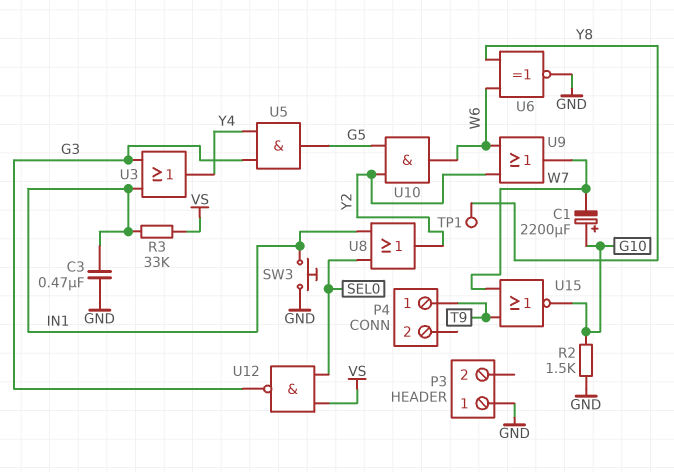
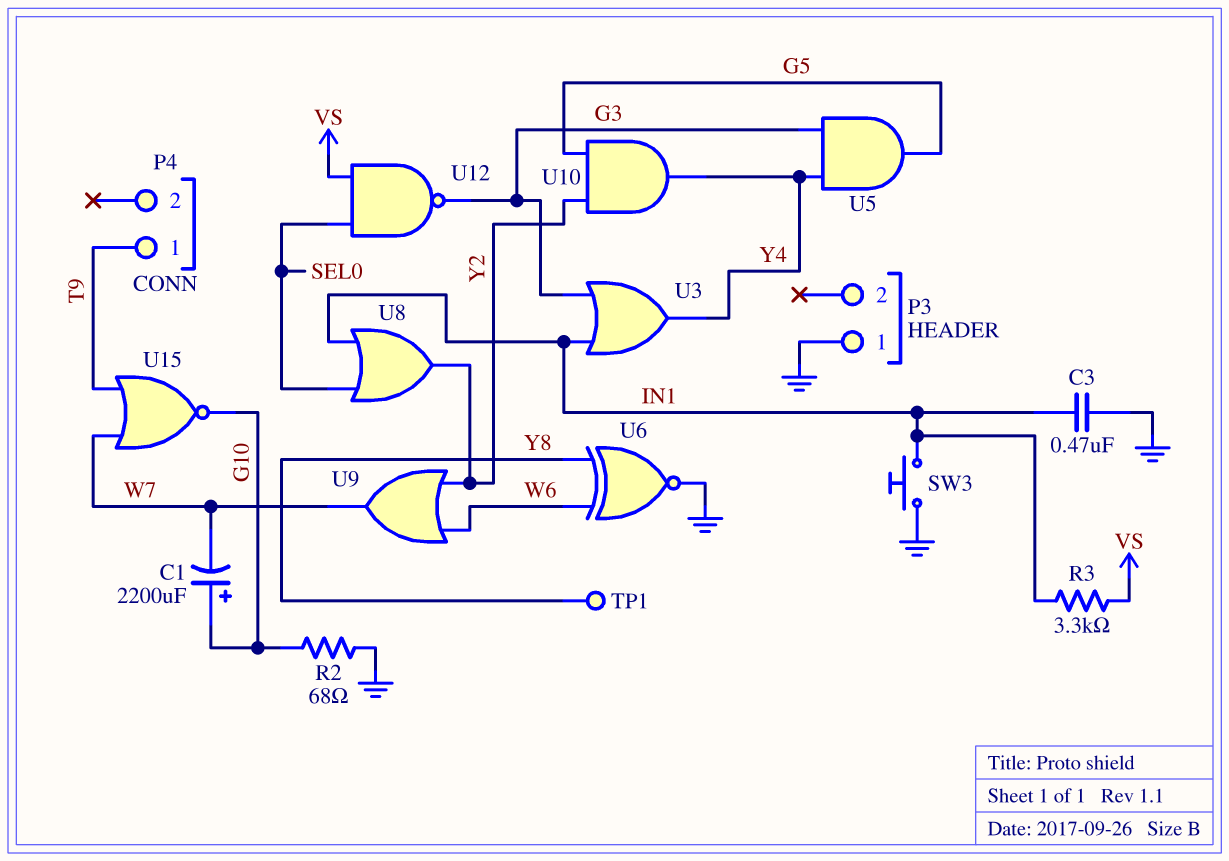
R2: 1.5k (G10, GND) -> 68 (G10, GND)
R3: 33k (IN1, VS) -> 3.3k (IN1, VS)
U10: AND (in G5, in Y2, out W6) -> AND (in G5, in Y2, out Y4)

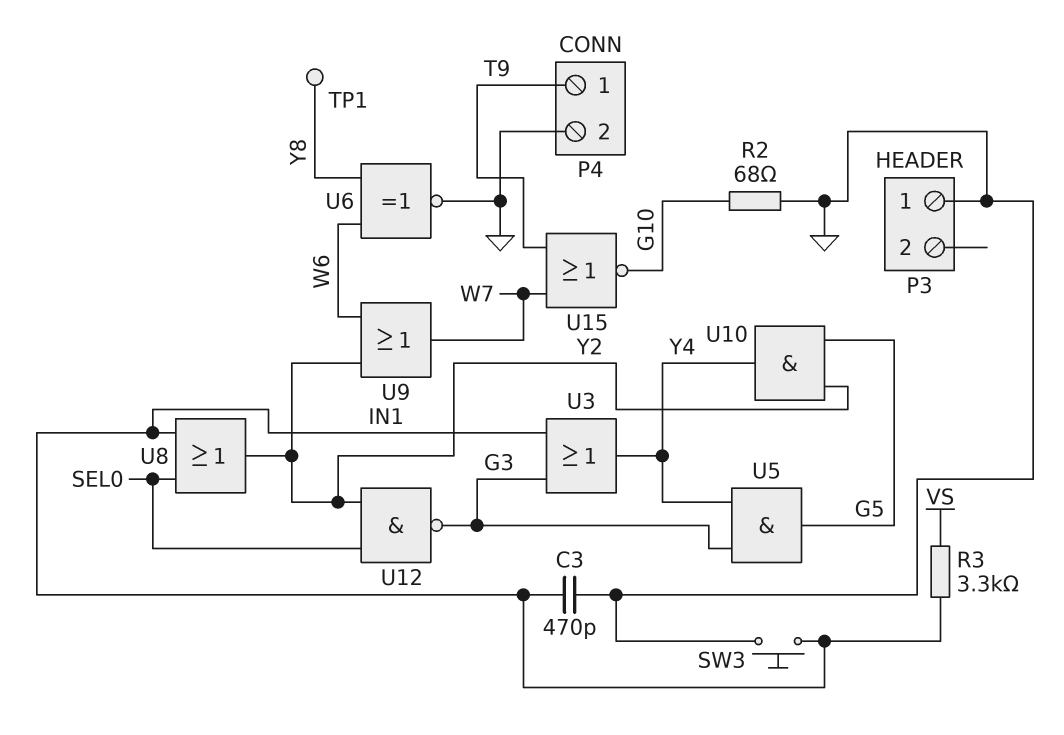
C1: 2200uF (plus G10, minus W7) -> none
C3: 470nF (GND, IN1) -> 470pF (GND, IN1)
P4 pin 2: none -> GND
U12: NAND (in SEL0, in VS, out G3) -> NAND (in SEL0, in Y2, out G3)

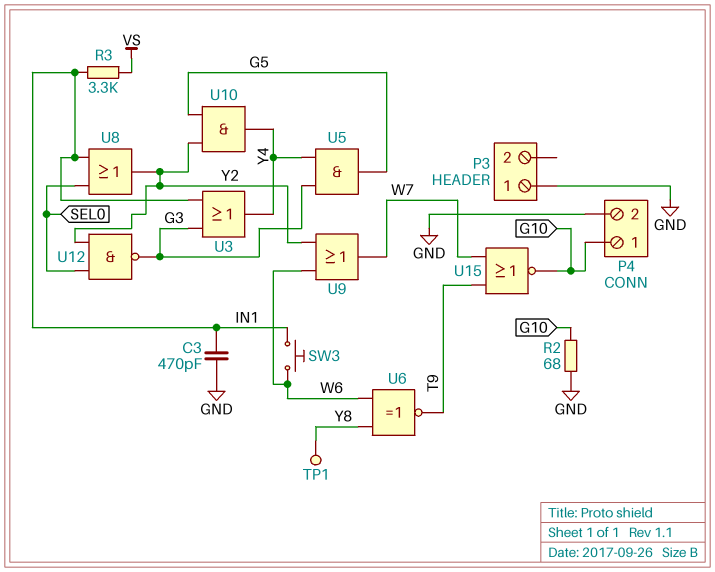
P4 pin 1: T9 -> G10
SW3: button (GND, IN1) -> button (IN1, W6)
U6: XNOR (in W6, in Y8, out GND) -> XNOR (in W6, in Y8, out T9)

